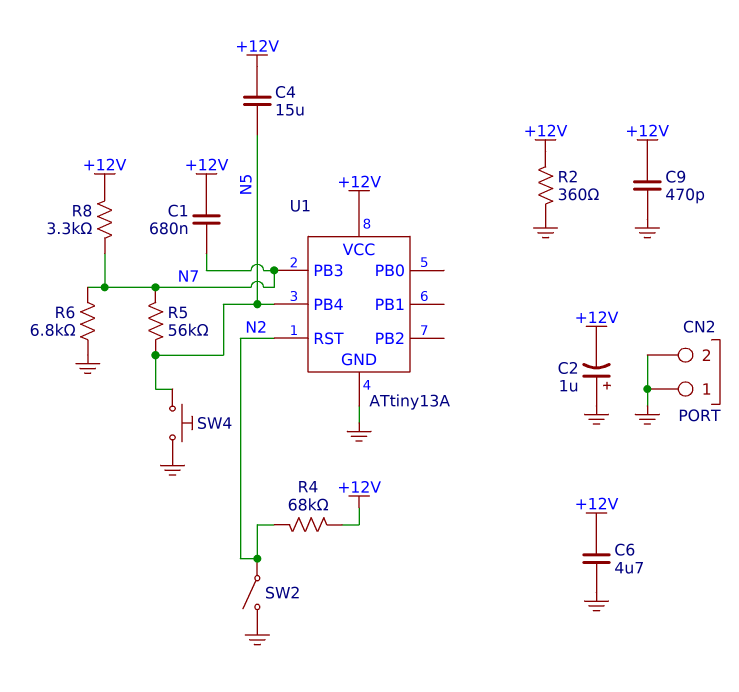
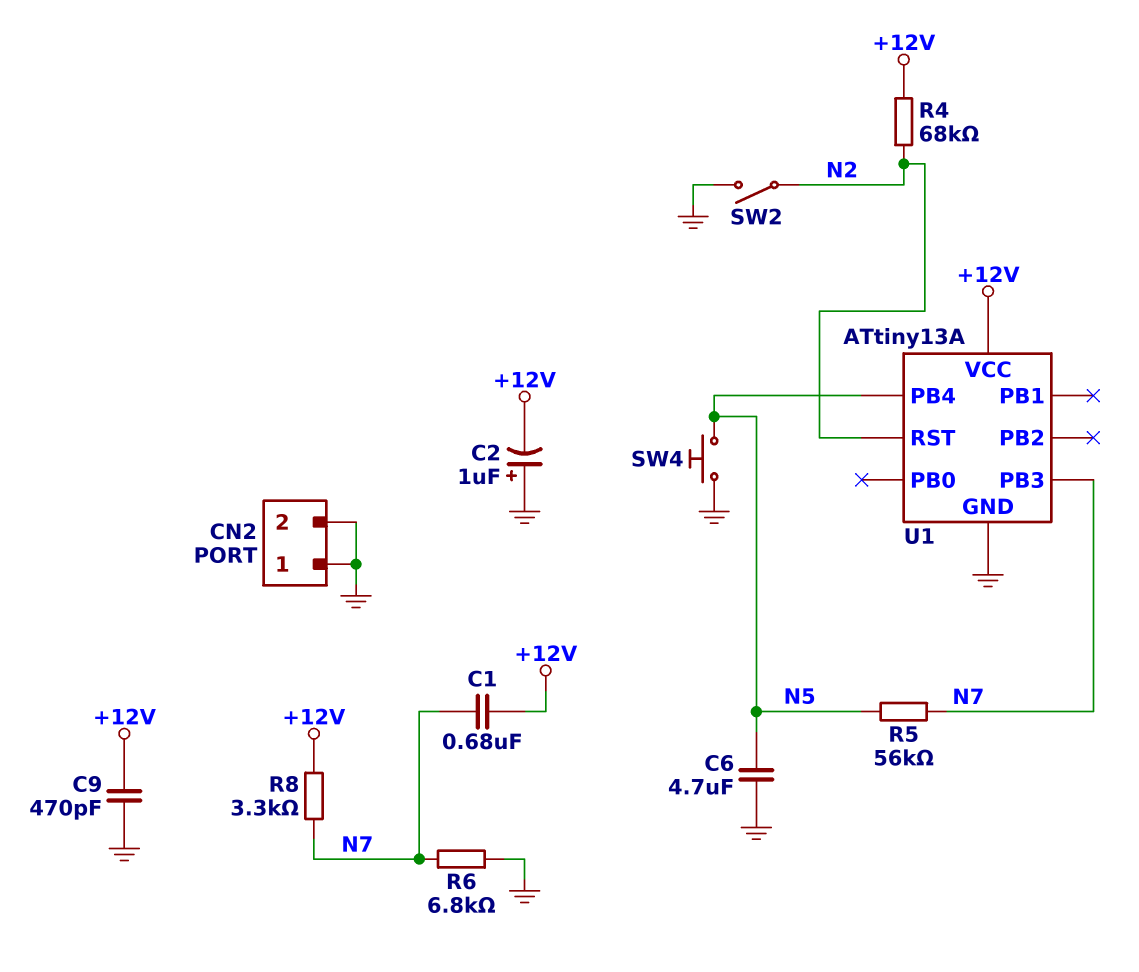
C4: 15uF (+12V, N5) -> none
C6: 4.7uF (+12V, GND) -> 4.7uF (GND, N5)
R2: 360 (+12V, GND) -> none

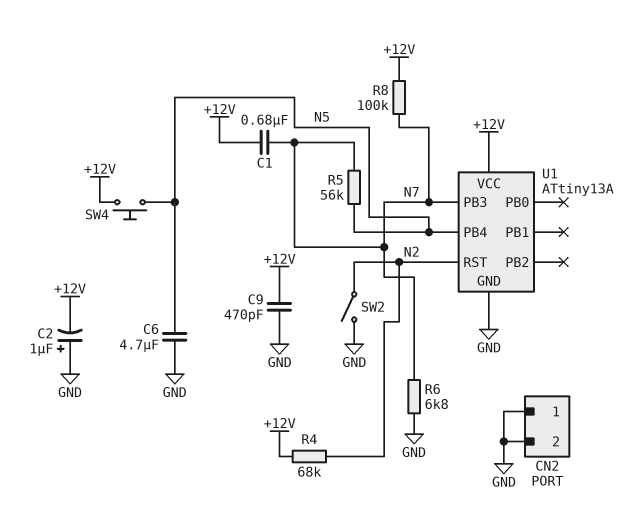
R8: 3.3k (+12V, N7) -> 100k (+12V, N7)
SW4: button (GND, N5) -> button (+12V, N5)

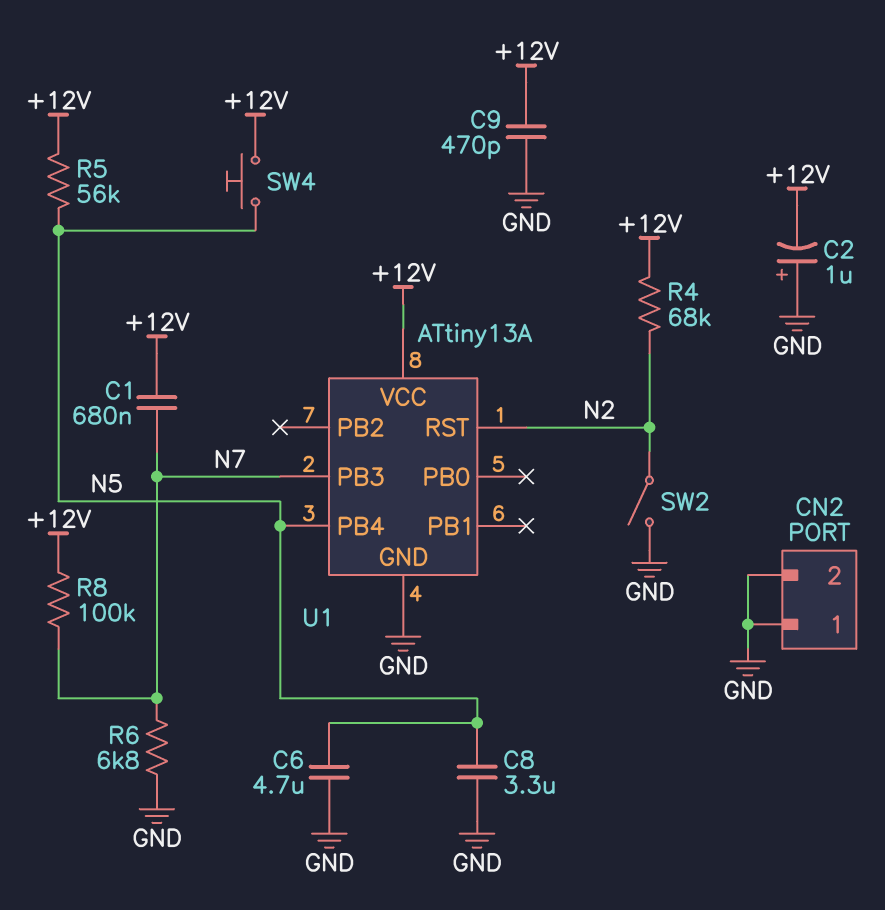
C8: none -> 3.3uF (GND, N5)
R5: 56k (N5, N7) -> 56k (+12V, N5)

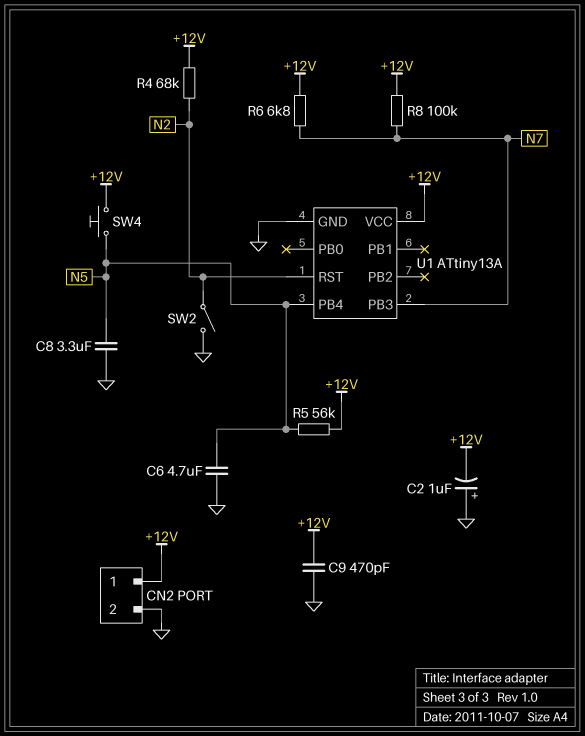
C1: 680nF (+12V, N7) -> none
CN2 pin 1: GND -> +12V
R6: 6.8k (GND, N7) -> 6.8k (+12V, N7)

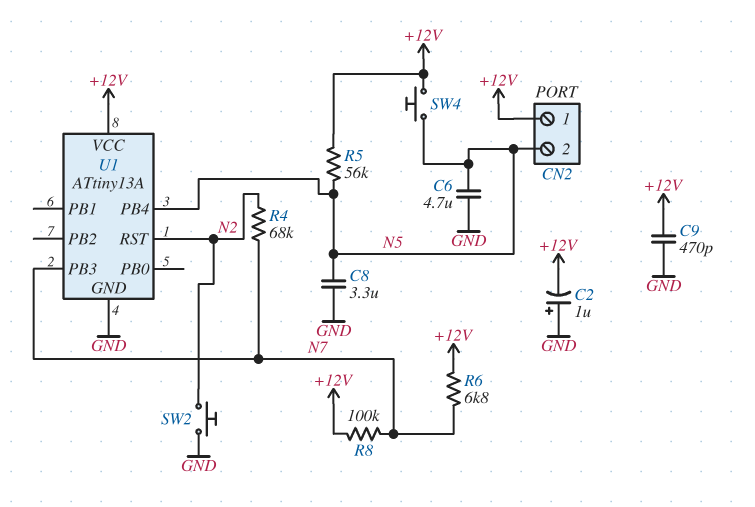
CN2 pin 2: GND -> N5
R4: 68k (+12V, N2) -> 68k (N2, N7)
SW2: switch (GND, N2) -> button (GND, N2)

